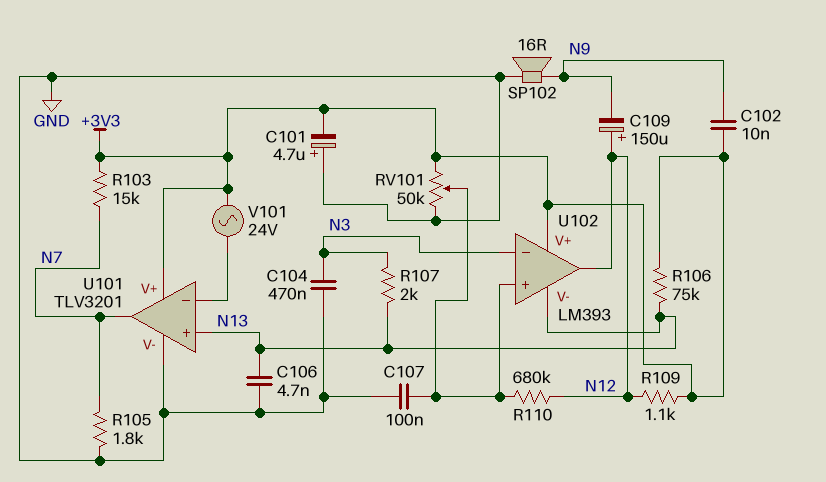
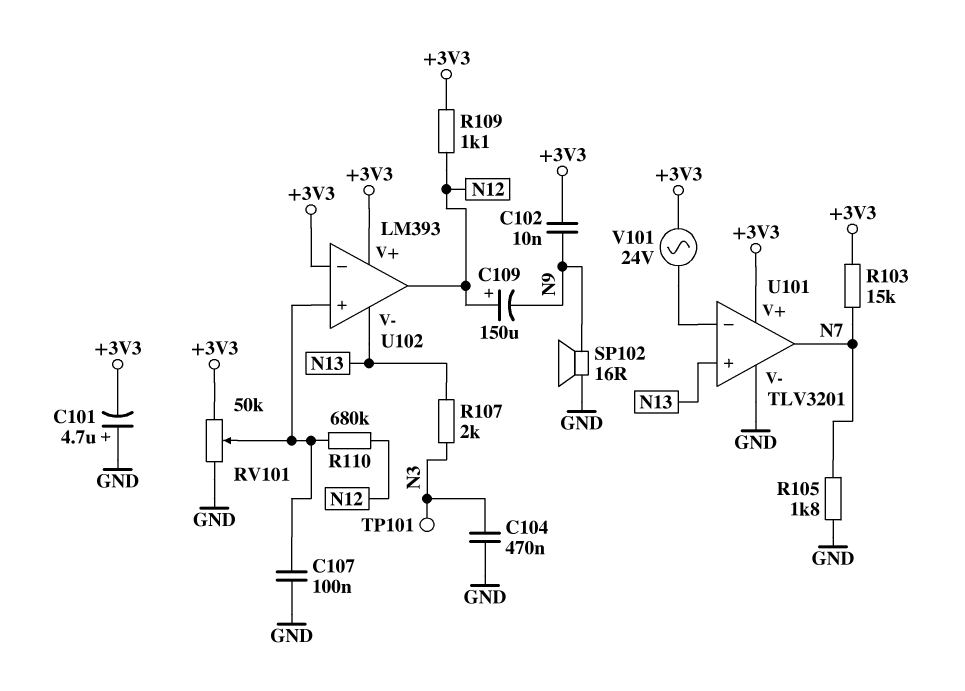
C106: 4.7nF (GND, N13) -> none
R106: 75k (+3V3, N13) -> none
TP101: none -> test point (N3)
U102 pin in-: N3 -> +3V3

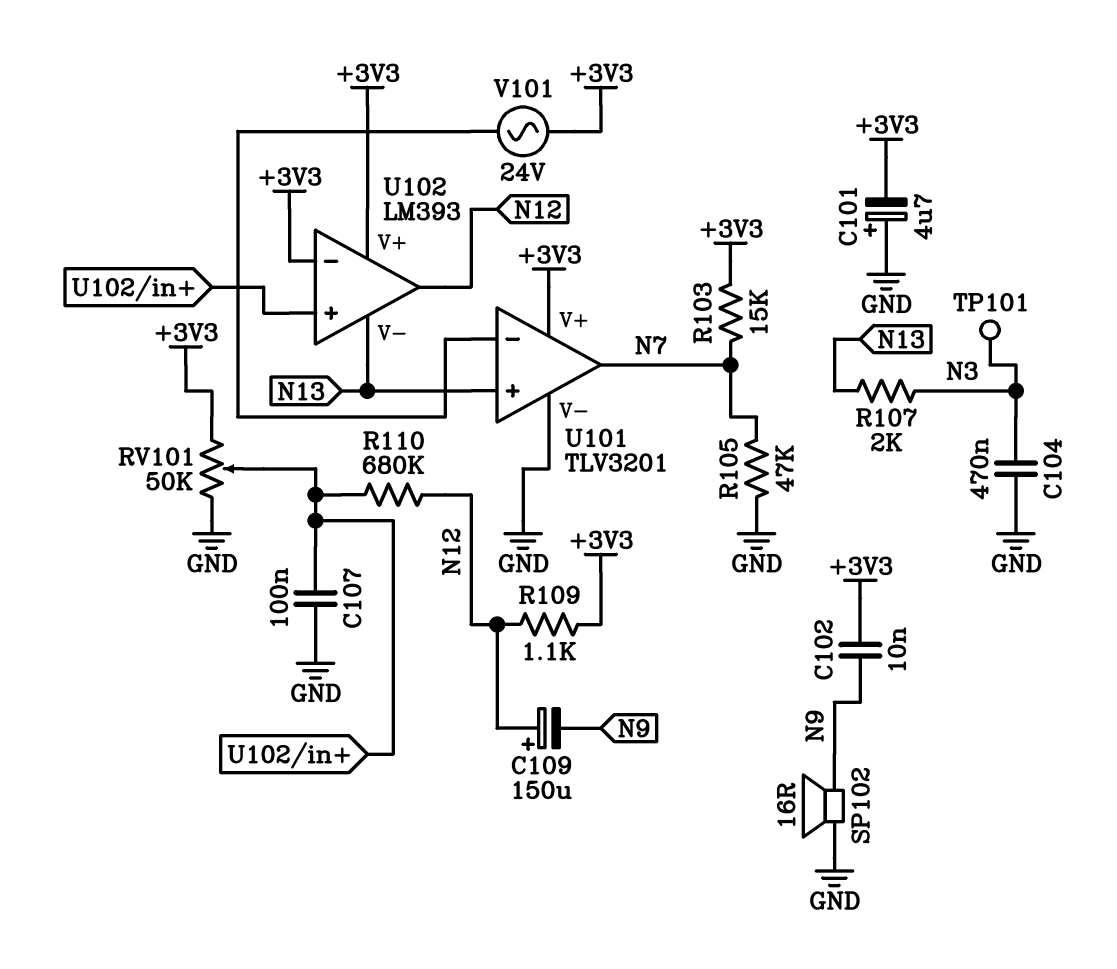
R105: 1.8k (GND, N7) -> 47k (GND, N7)

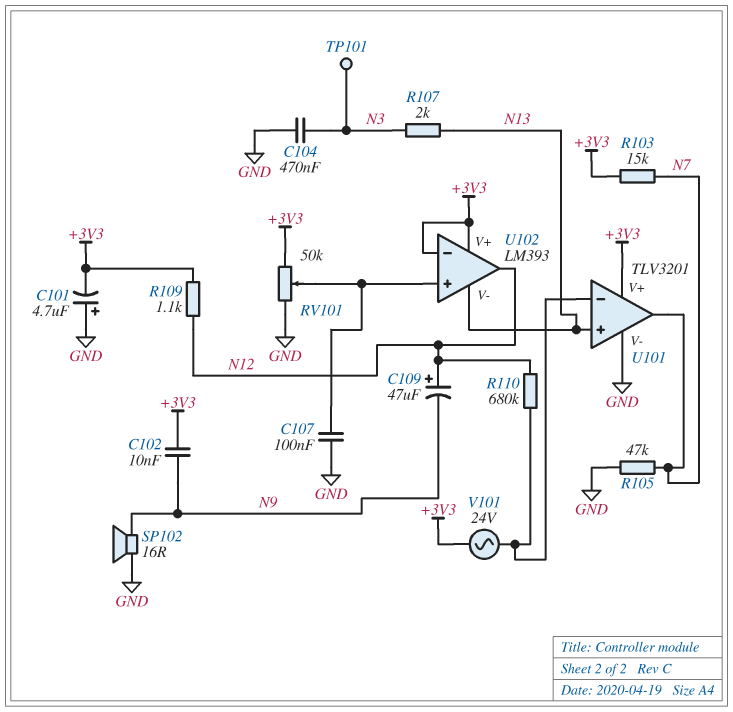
C109: 150uF (plus N12, minus N9) -> 47uF (plus N12, minus N9)
R110: 680k (N12, U102/in+) -> 680k (N12, U101/in-)

